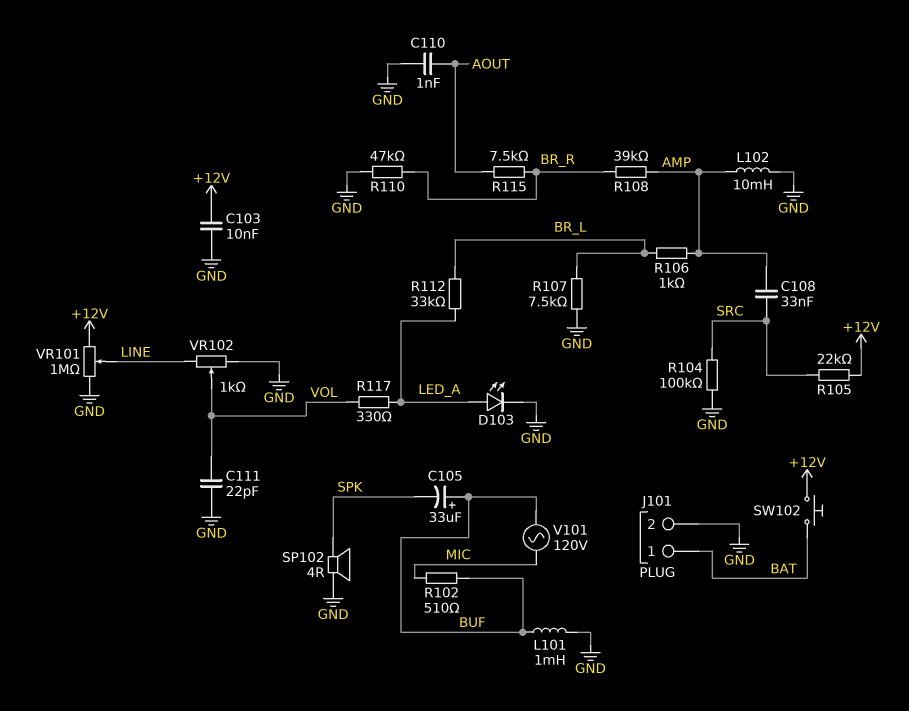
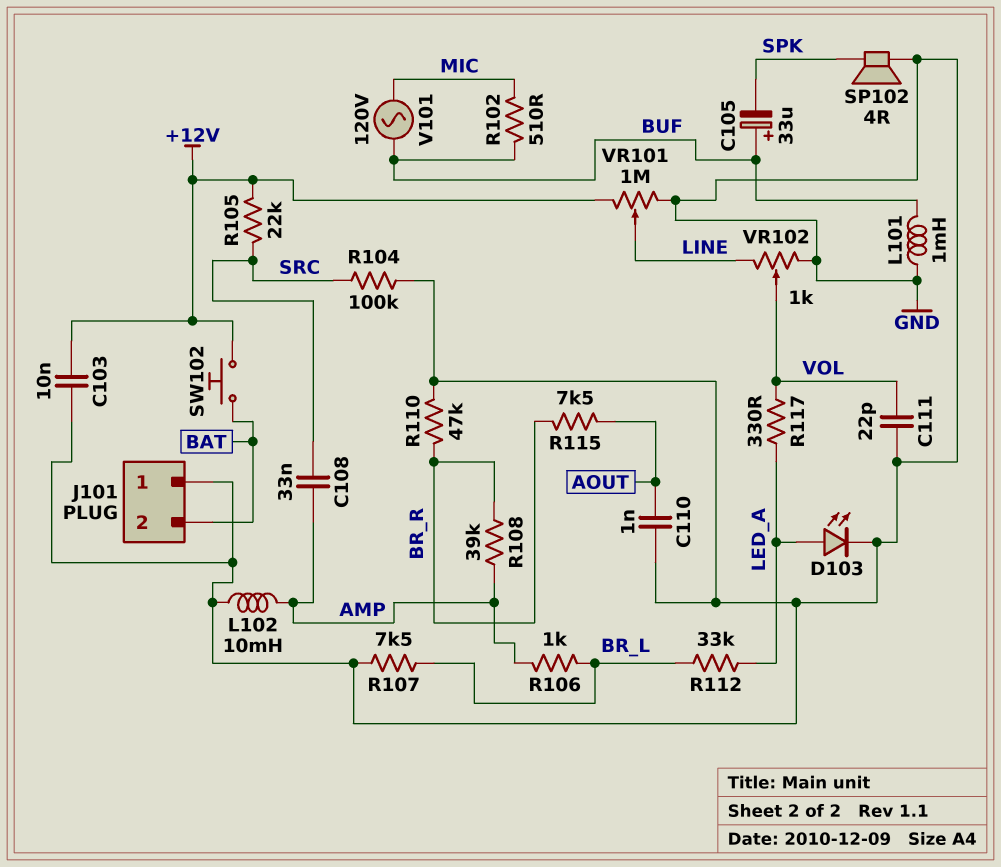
J101 pin 1: BAT -> GND
J101 pin 2: GND -> BAT

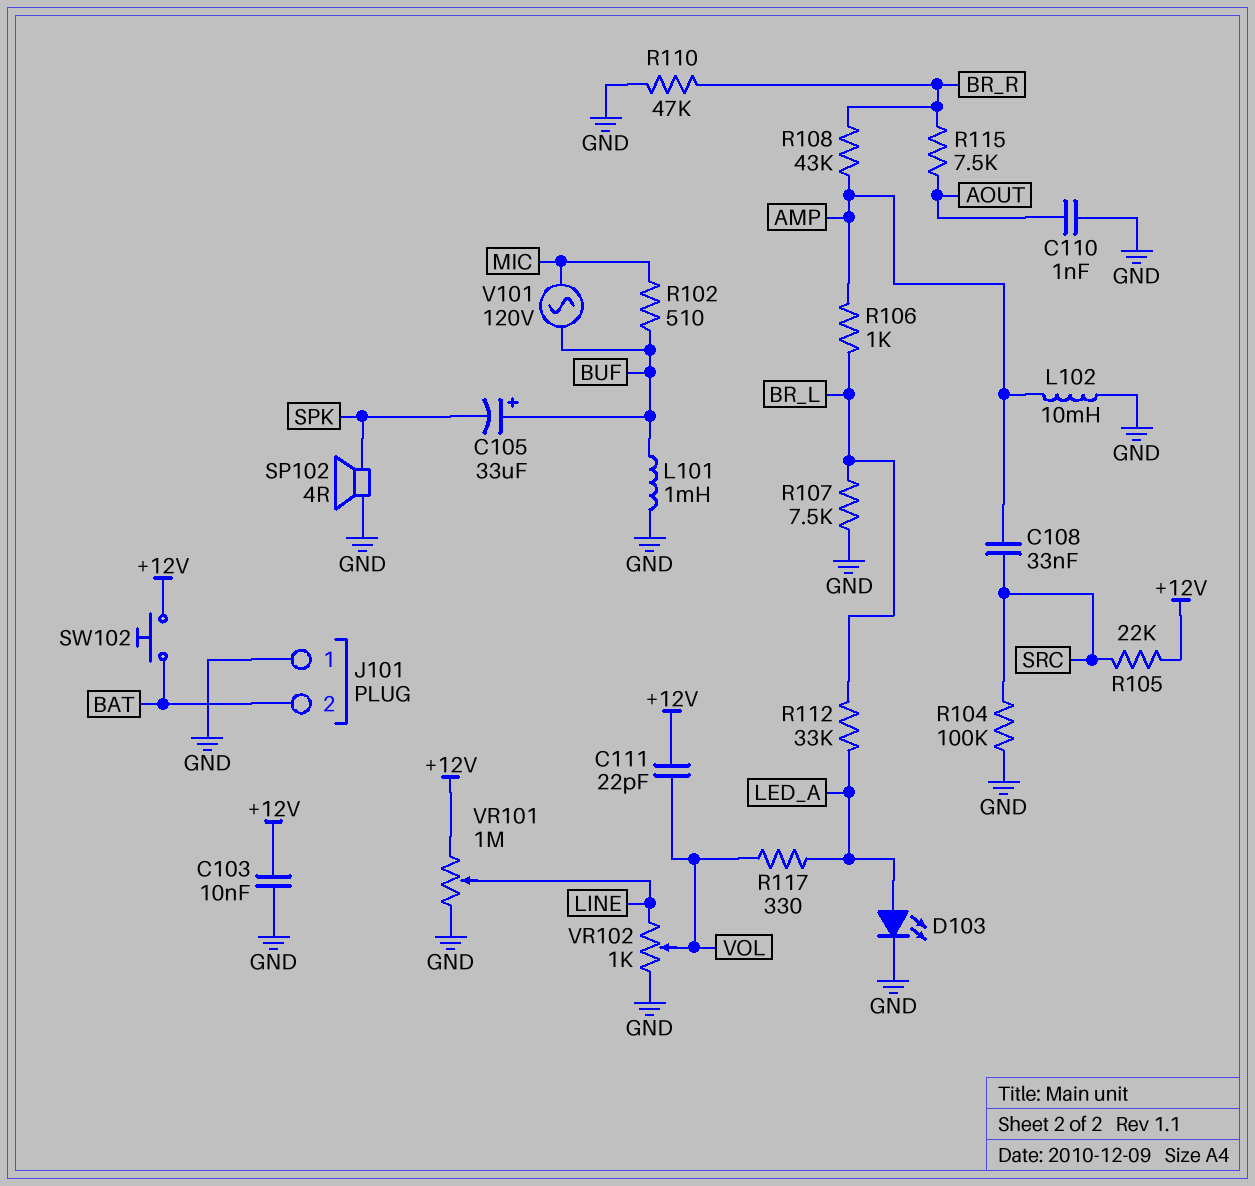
C111: 22pF (GND, VOL) -> 22pF (+12V, VOL)
R108: 39k (AMP, BR_R) -> 43k (AMP, BR_R)

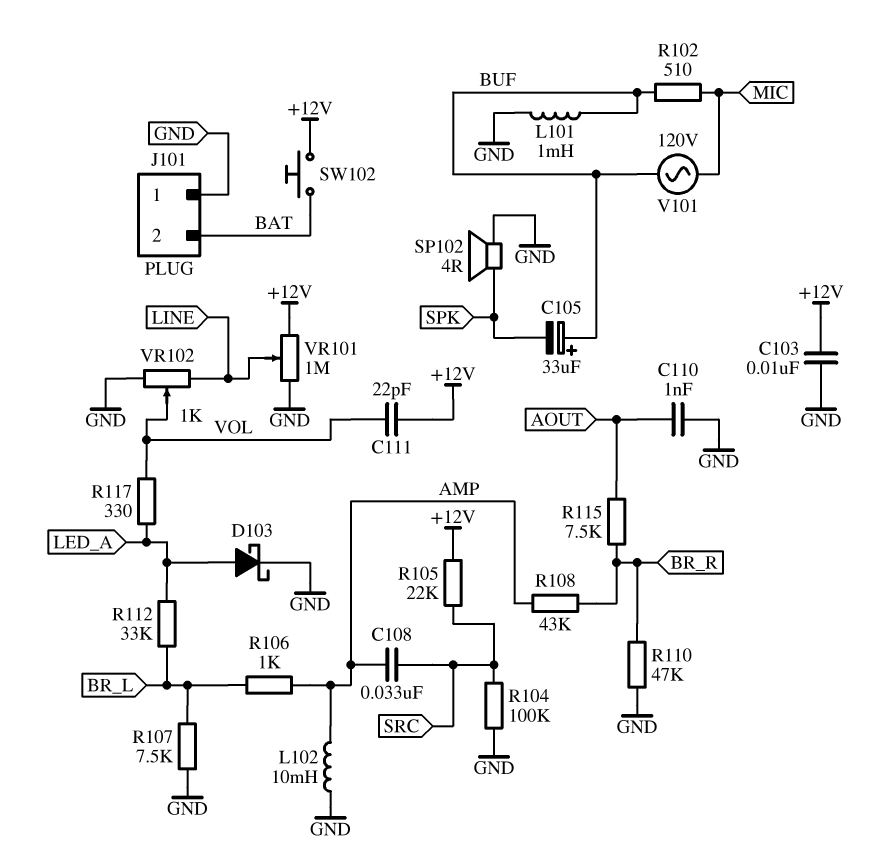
D103: LED (A LED_A, K GND) -> schottky (A LED_A, K GND)

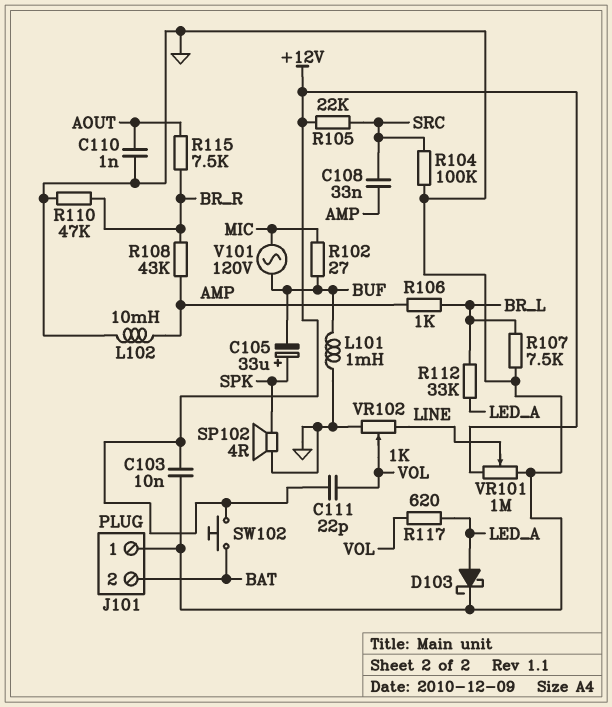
C105: 33uF (plus BUF, minus SPK) -> 33uF (plus SPK, minus BUF)
R102: 510 (BUF, MIC) -> 27 (BUF, MIC)
R117: 330 (LED_A, VOL) -> 620 (LED_A, VOL)

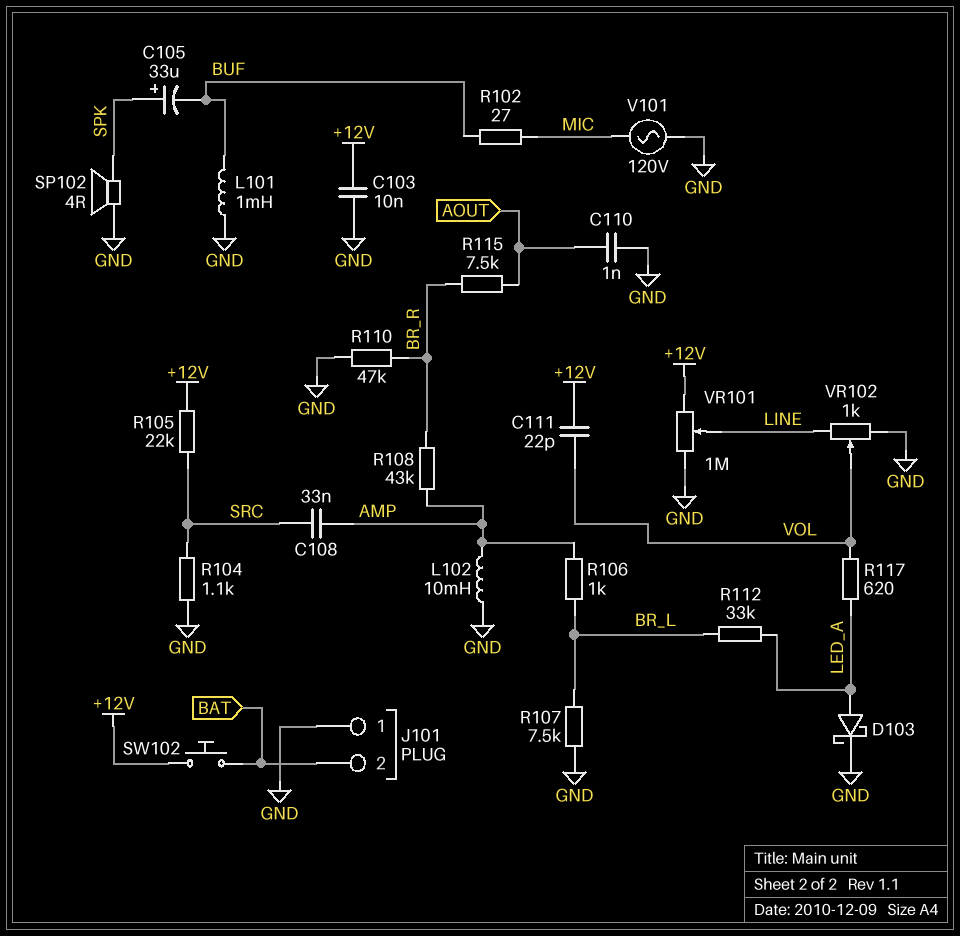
R104: 100k (GND, SRC) -> 1.1k (GND, SRC)
V101: AC 120V (BUF, MIC) -> AC 120V (GND, MIC)

